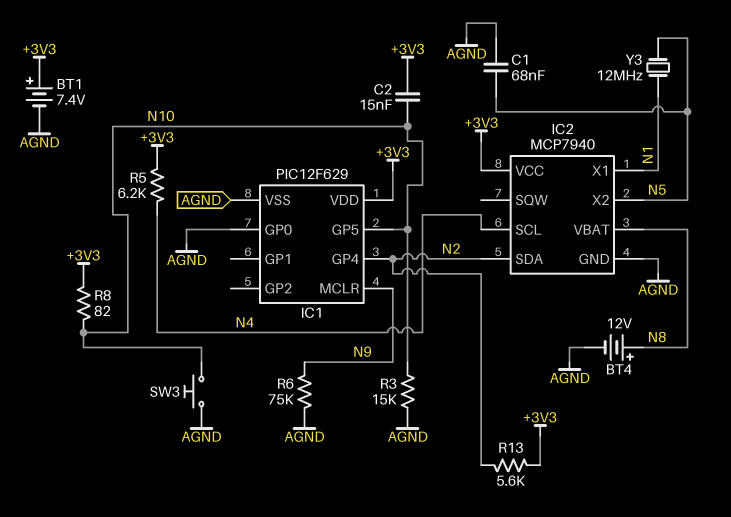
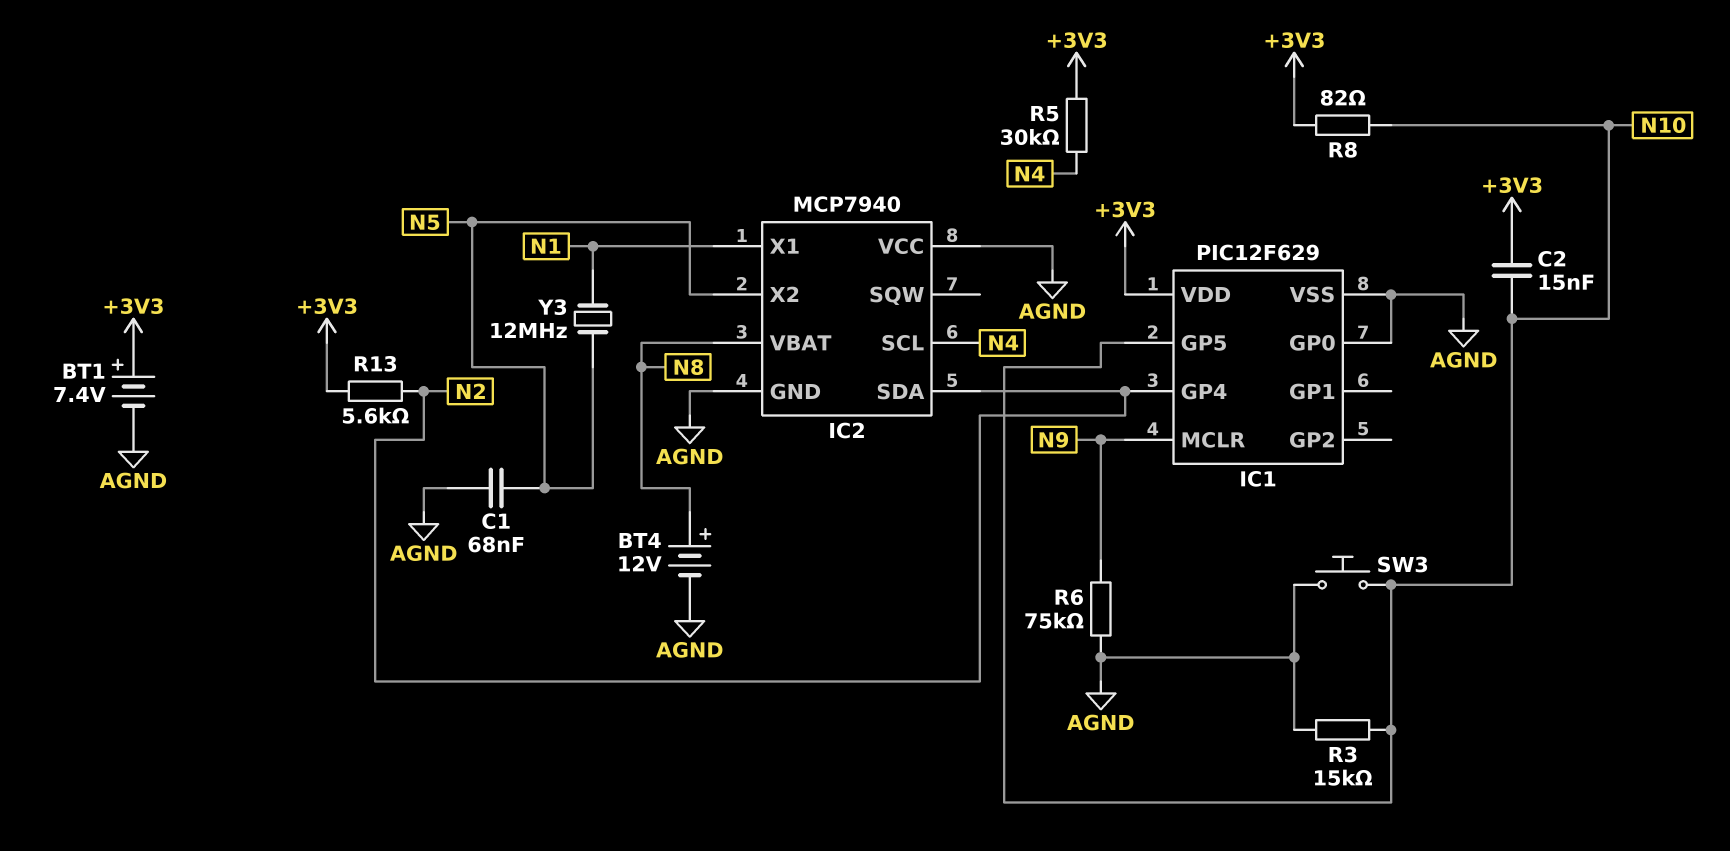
IC2 pin VCC: +3V3 -> AGND
R5: 6.2k (+3V3, N4) -> 30k (+3V3, N4)

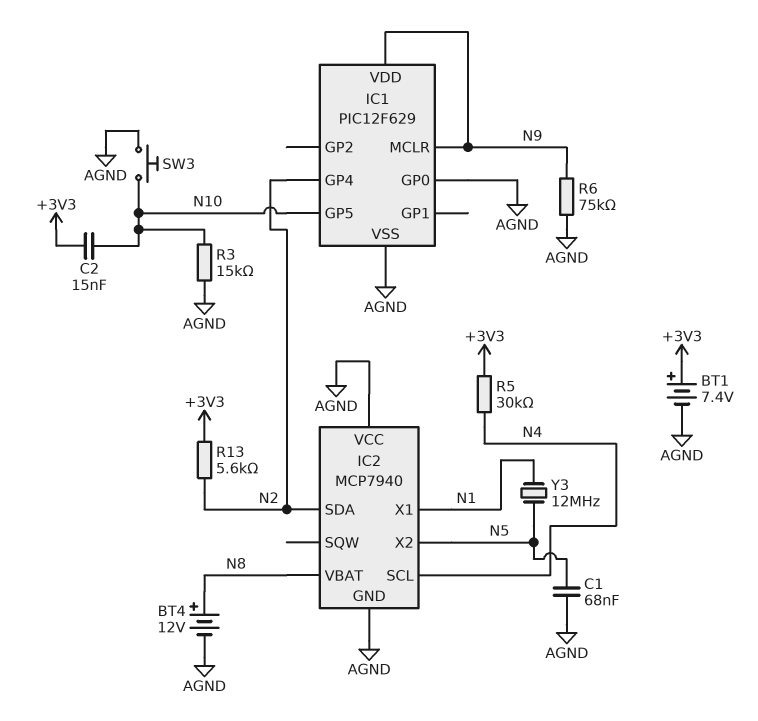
IC1 pin VDD: +3V3 -> N9
R8: 82 (+3V3, N10) -> none

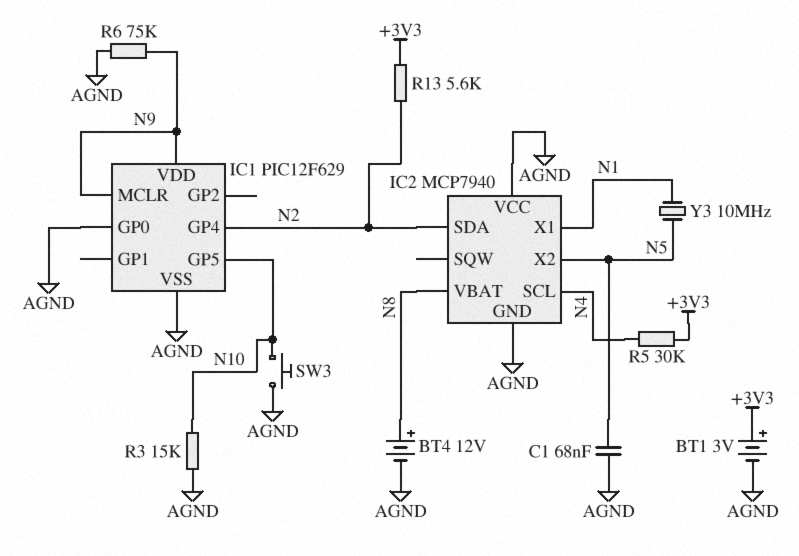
BT1: 7.4V (plus +3V3, minus AGND) -> 3V (plus +3V3, minus AGND)
C2: 15nF (+3V3, N10) -> none
Y3: 12MHz (N1, N5) -> 10MHz (N1, N5)

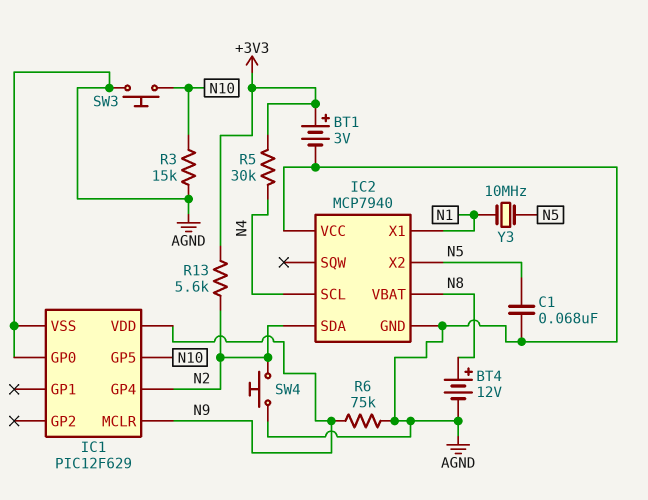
SW4: none -> button (AGND, N2)

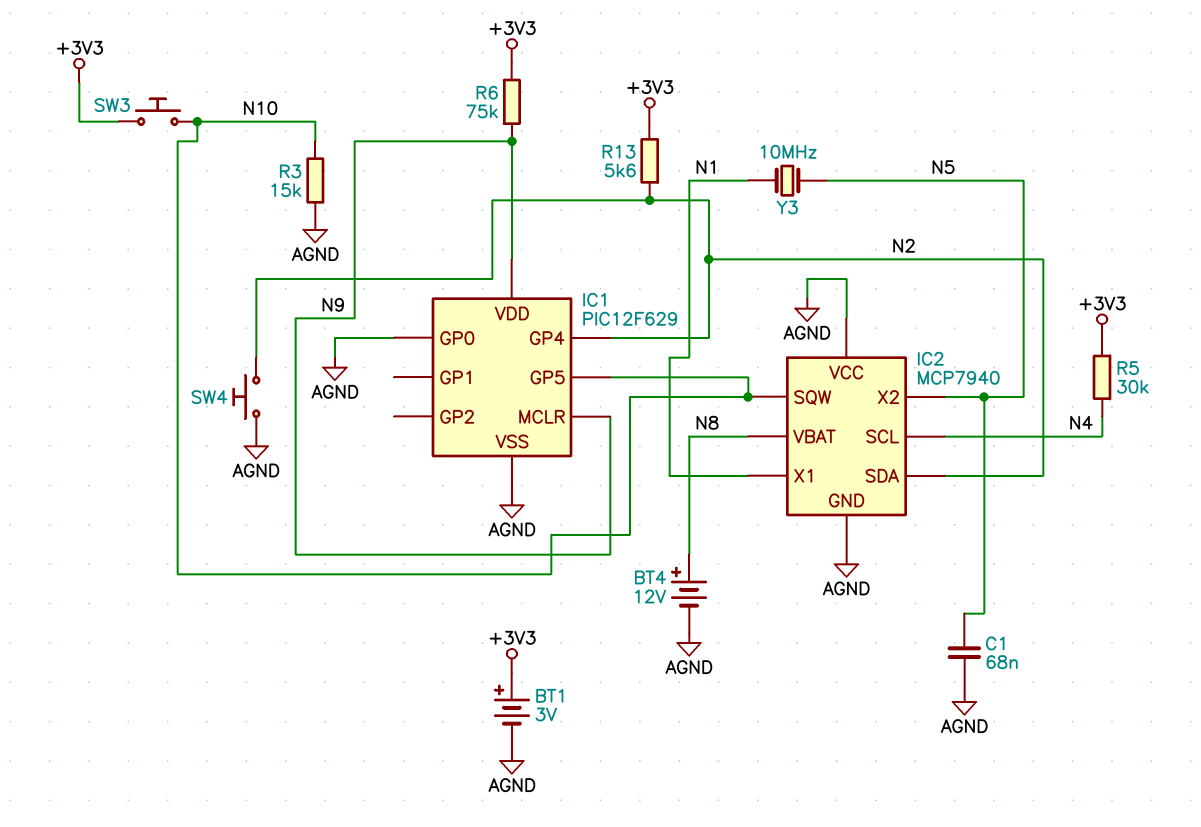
IC2 pin SQW: none -> N10
R6: 75k (AGND, N9) -> 75k (+3V3, N9)
SW3: button (AGND, N10) -> button (+3V3, N10)

